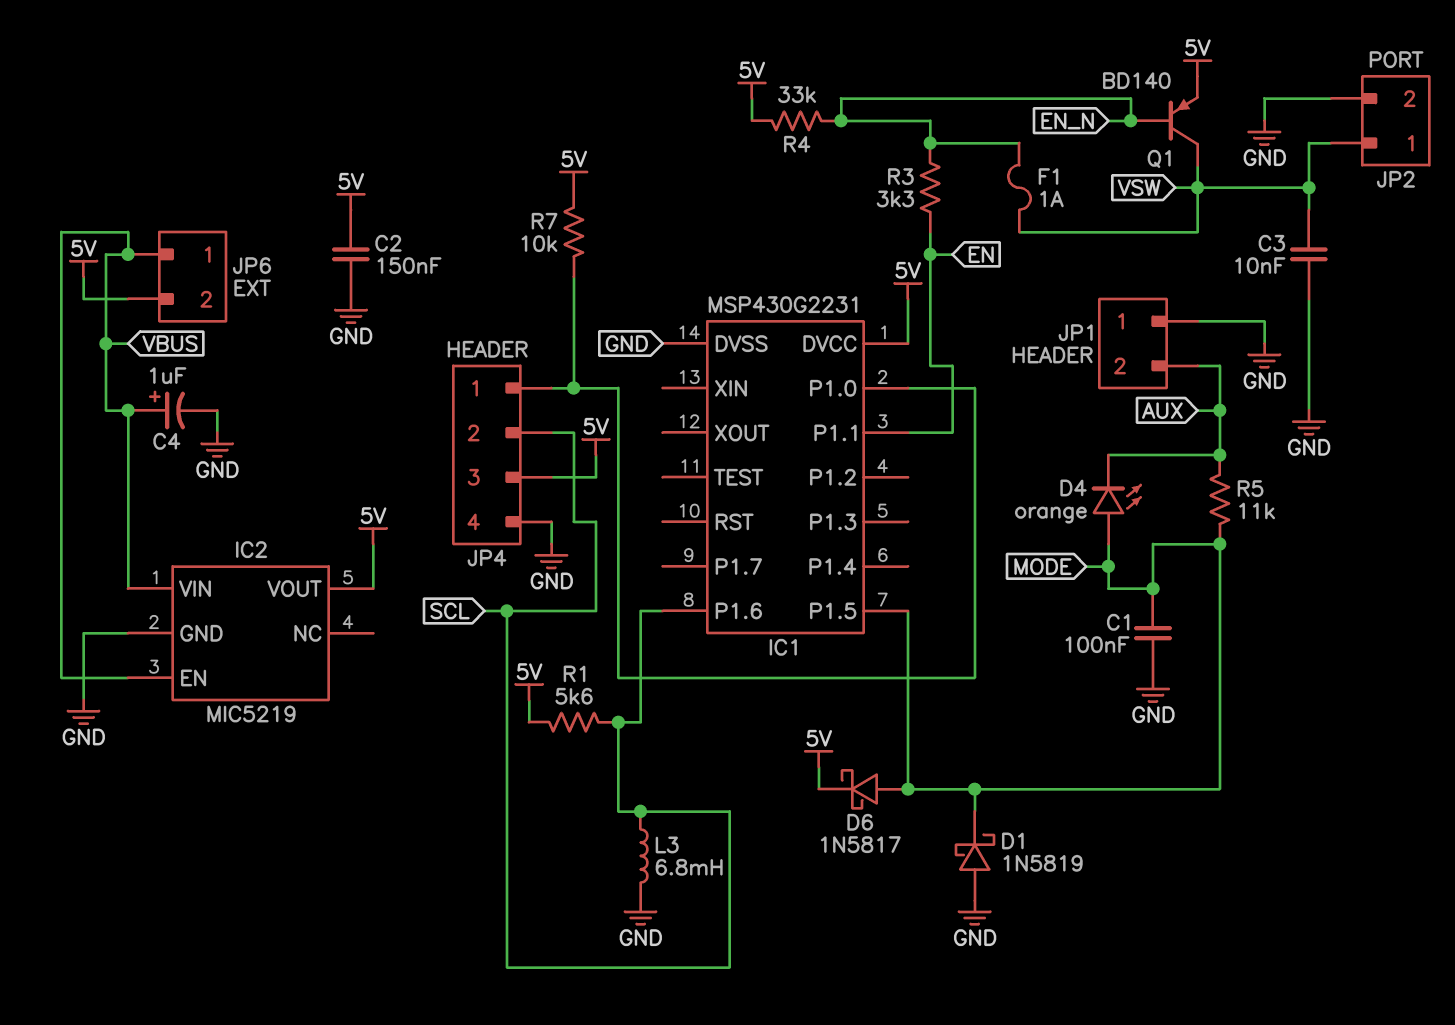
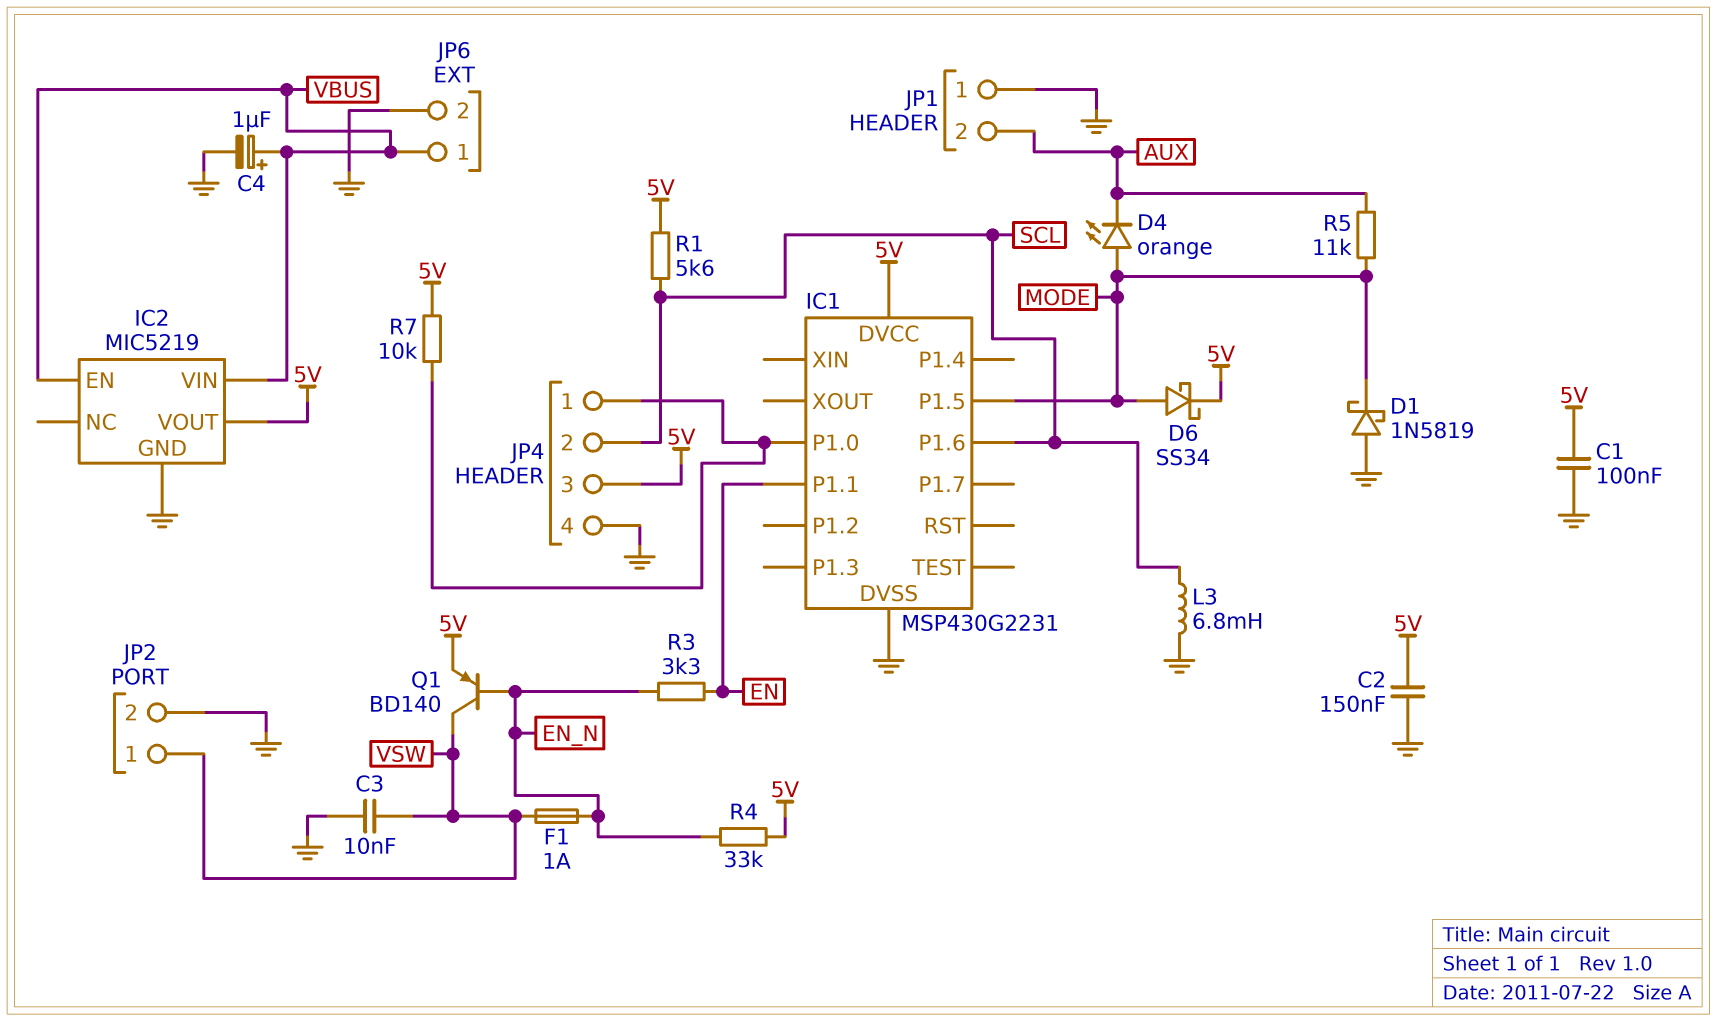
C1: 100nF (GND, MODE) -> 100nF (5V, GND)
D6: schottky 1N5817 (A MODE, K 5V) -> schottky SS34 (A MODE, K 5V)
JP6 pin 2: 5V -> GND

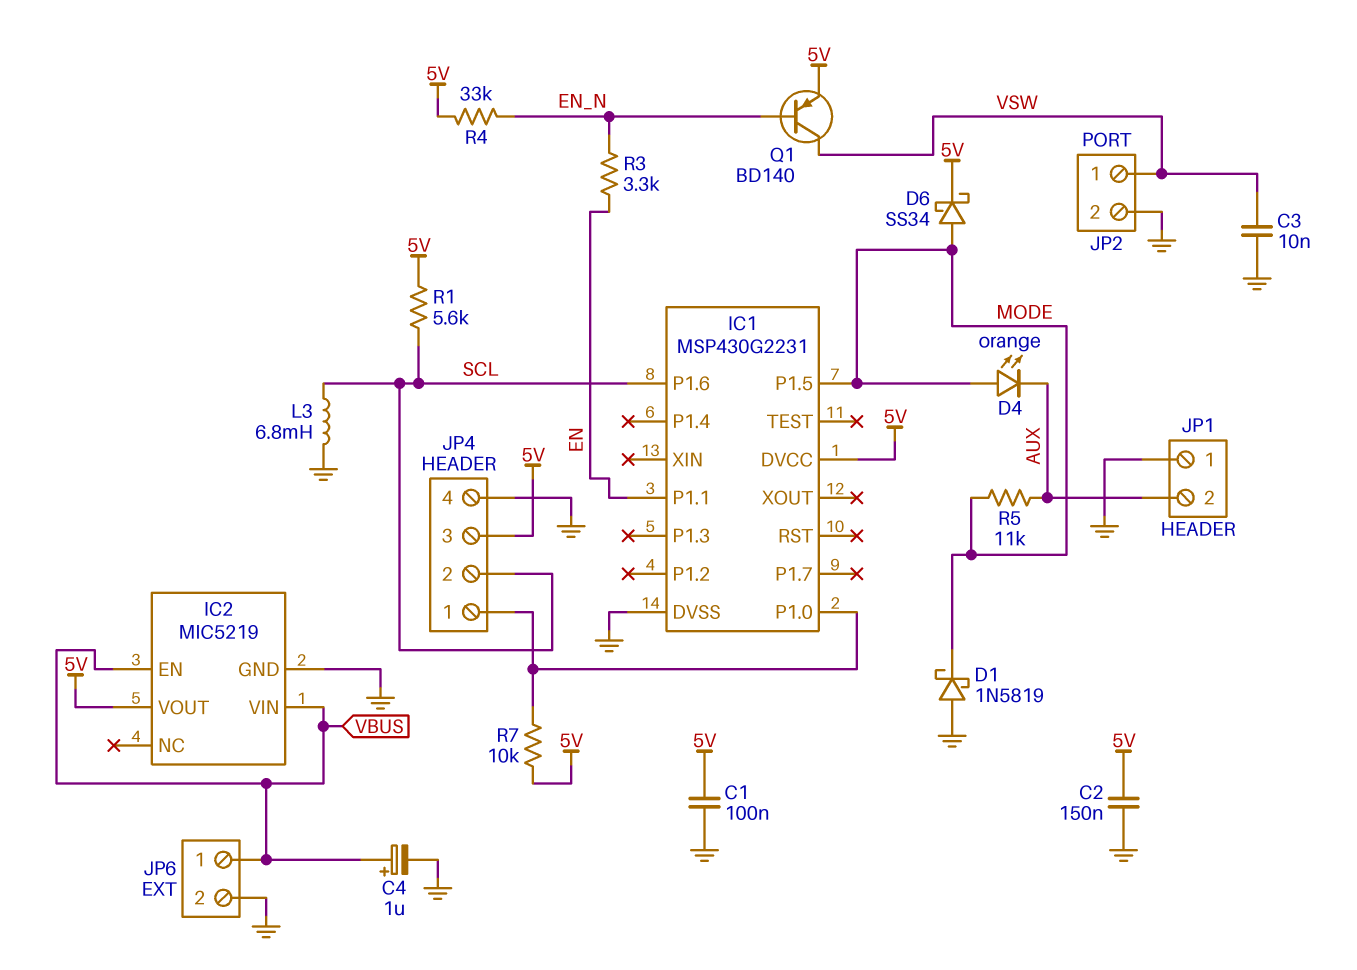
F1: 1A (EN_N, VSW) -> none

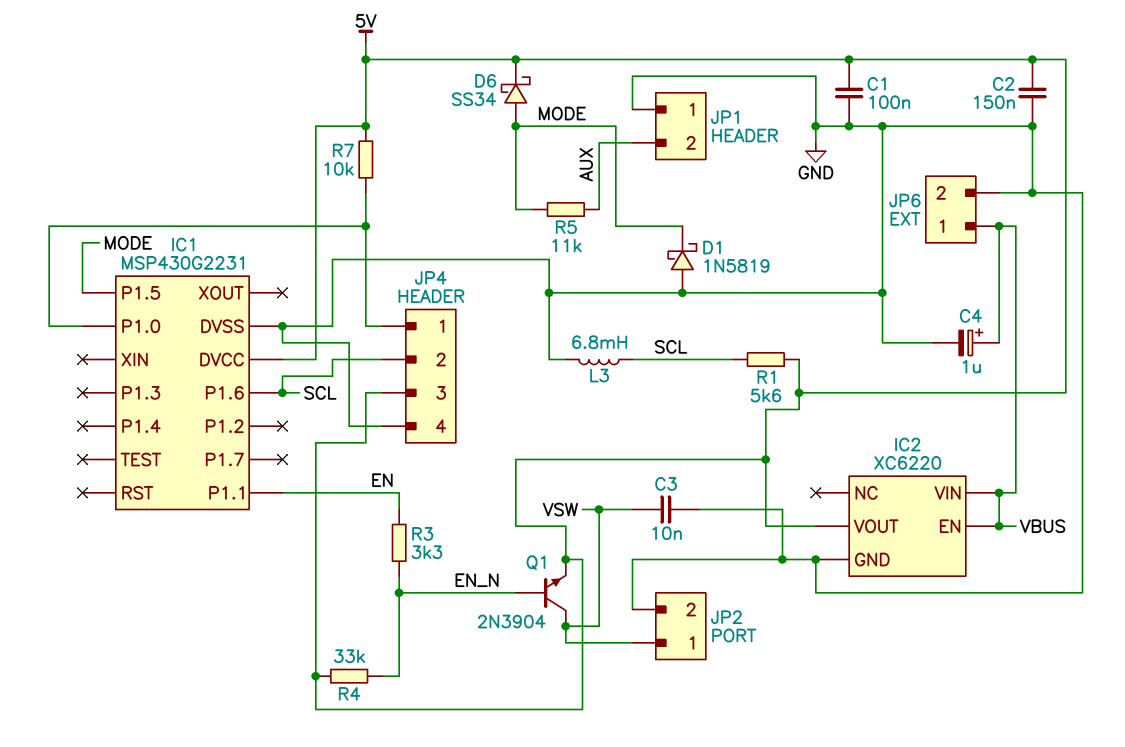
D4: LED orange (A MODE, K AUX) -> none
IC2: MIC5219 -> XC6220
Q1: PNP BD140 (B EN_N, C VSW, E 5V) -> NPN 2N3904 (B EN_N, C VSW, E 5V)

